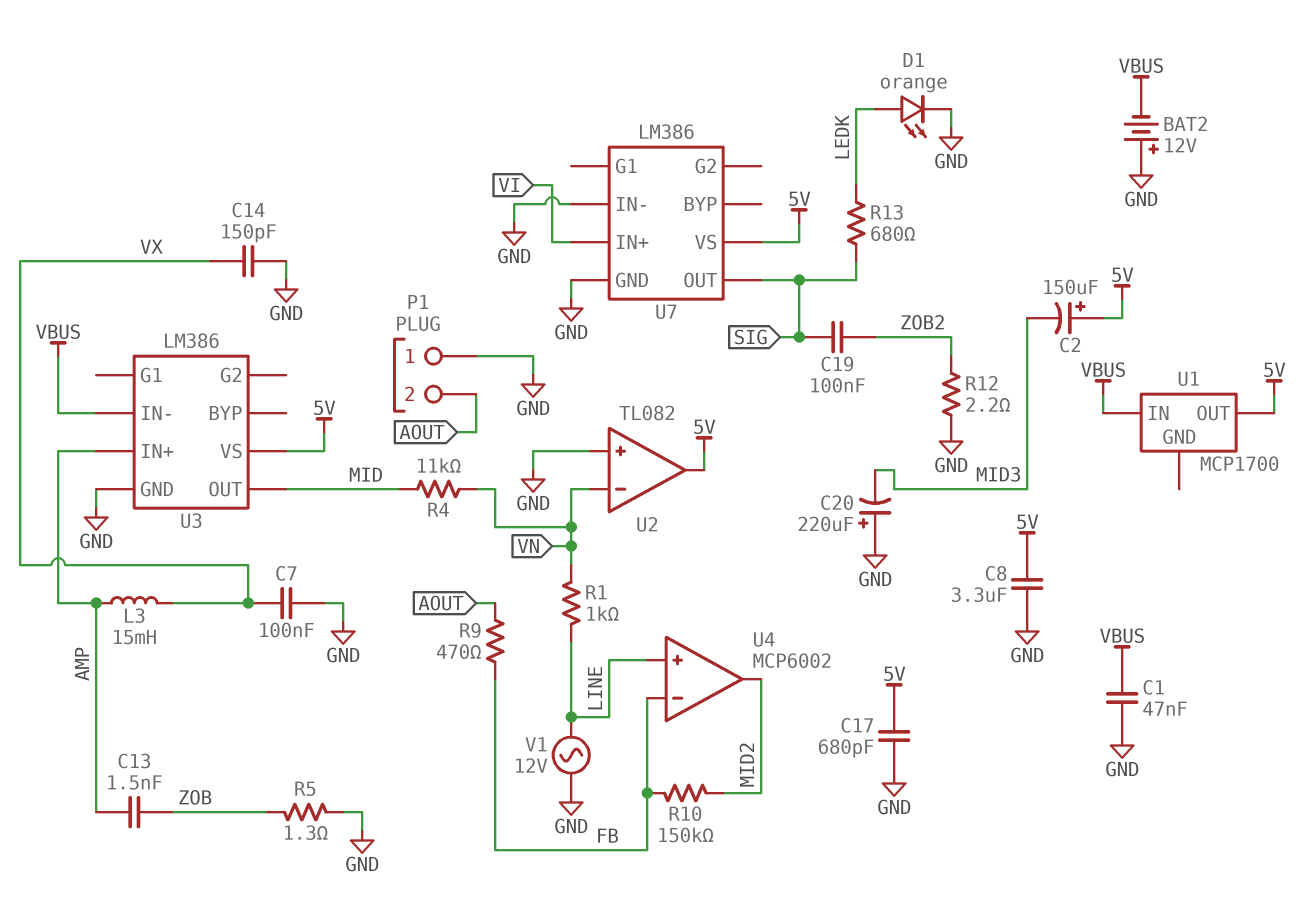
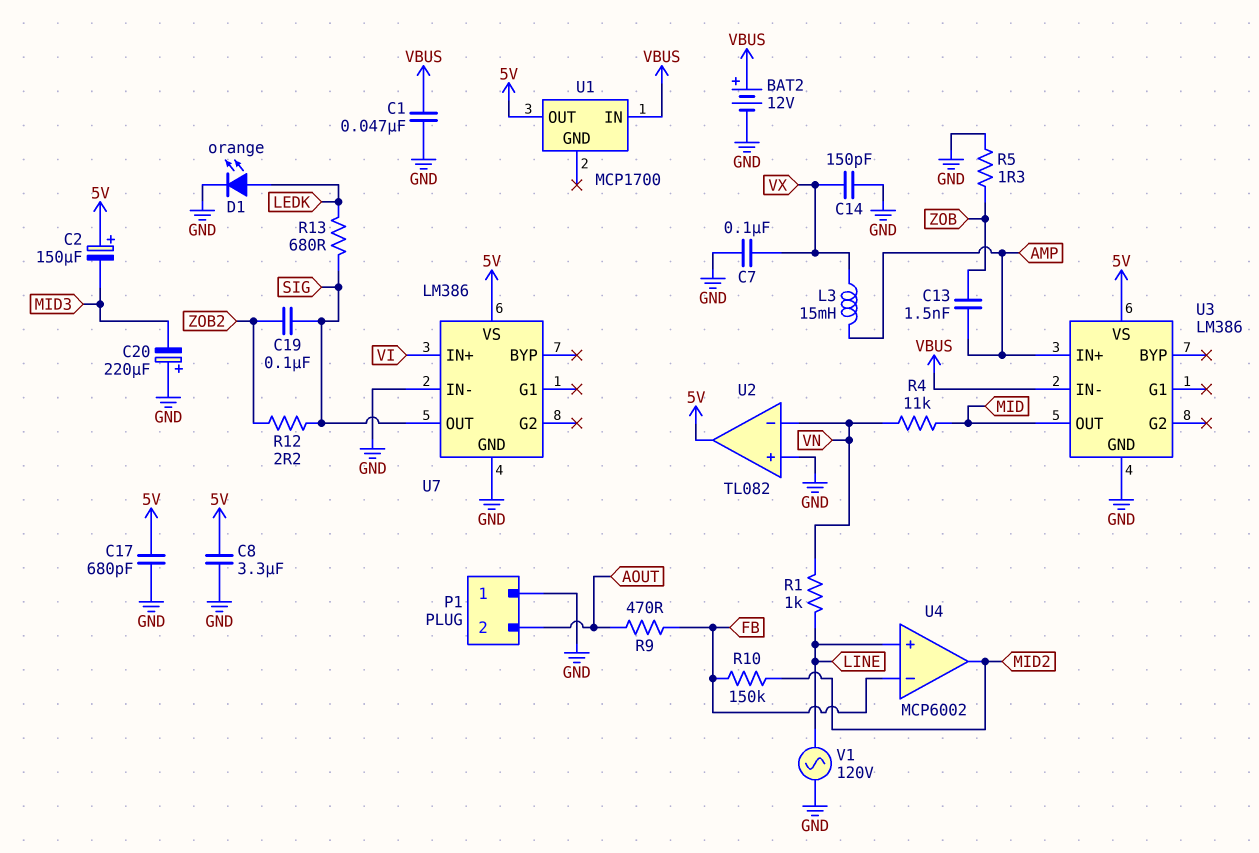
BAT2: 12V (plus GND, minus VBUS) -> 12V (plus VBUS, minus GND)
R12: 2.2 (GND, ZOB2) -> 2.2 (SIG, ZOB2)
V1: AC 12V (GND, LINE) -> AC 120V (GND, LINE)

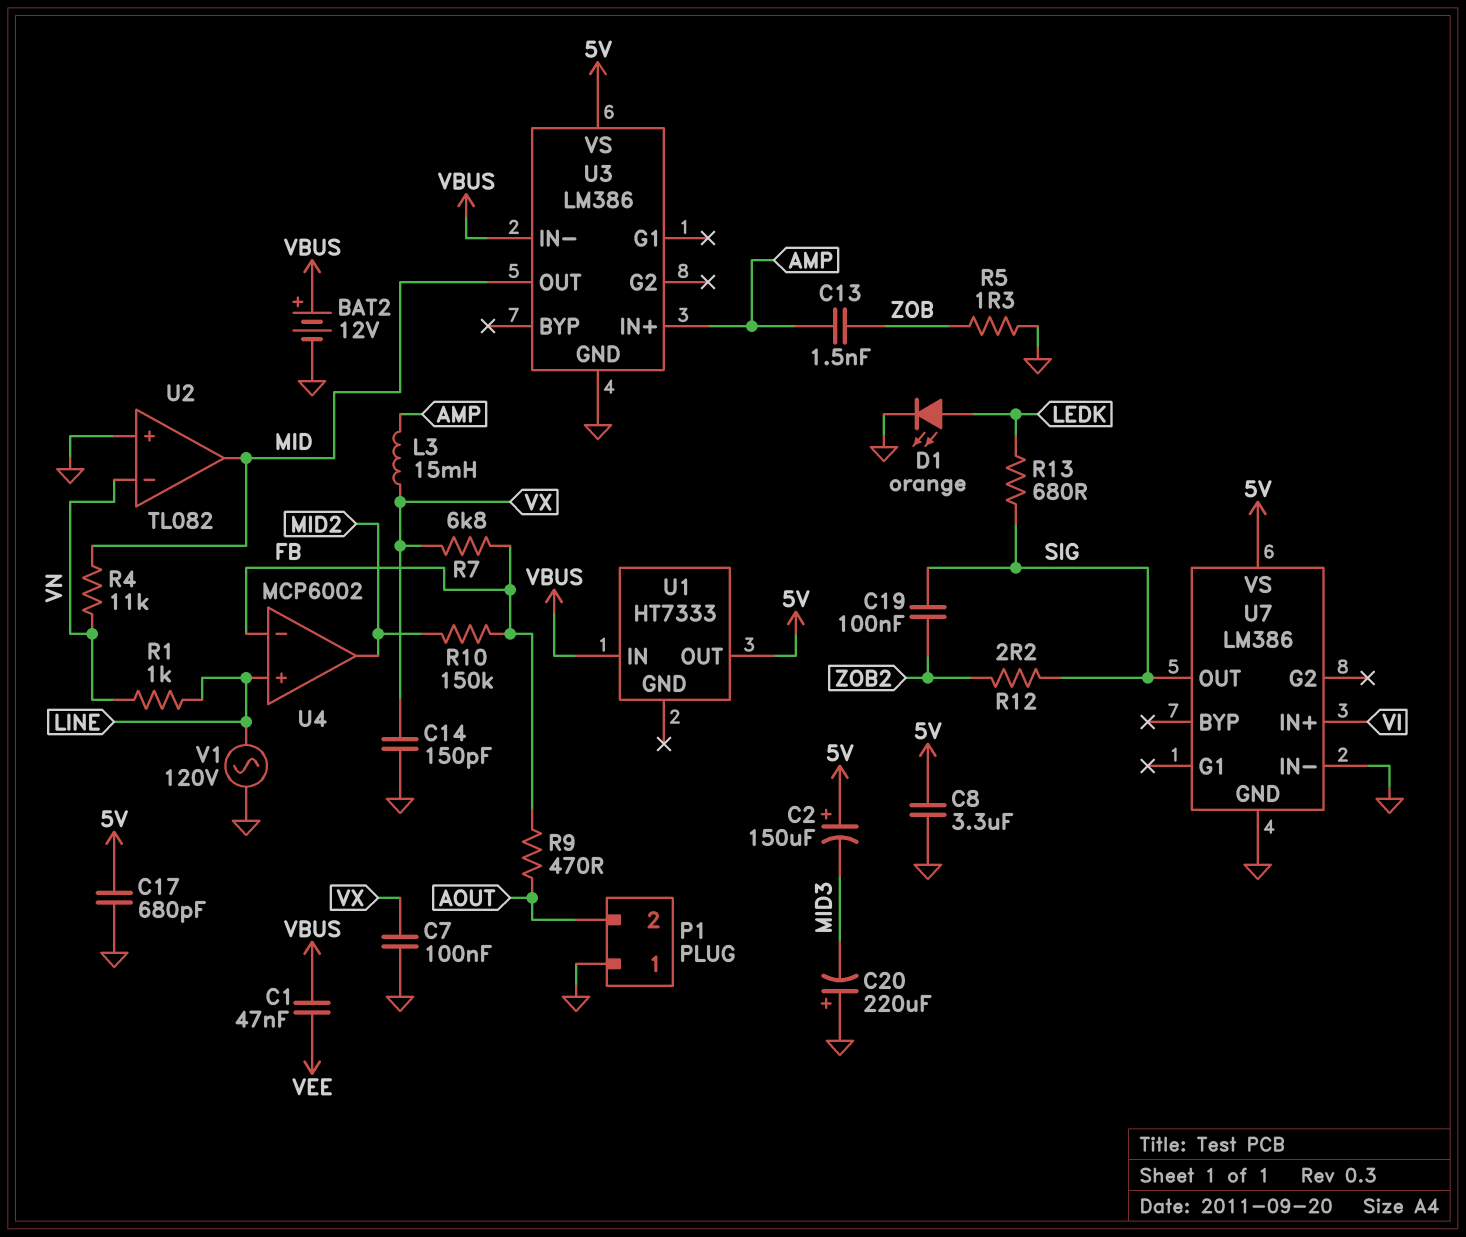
C1: 47nF (GND, VBUS) -> 47nF (VBUS, VEE)
R7: none -> 6.8k (FB, VX)
U1: MCP1700 -> HT7333
U2 pin out: 5V -> MID

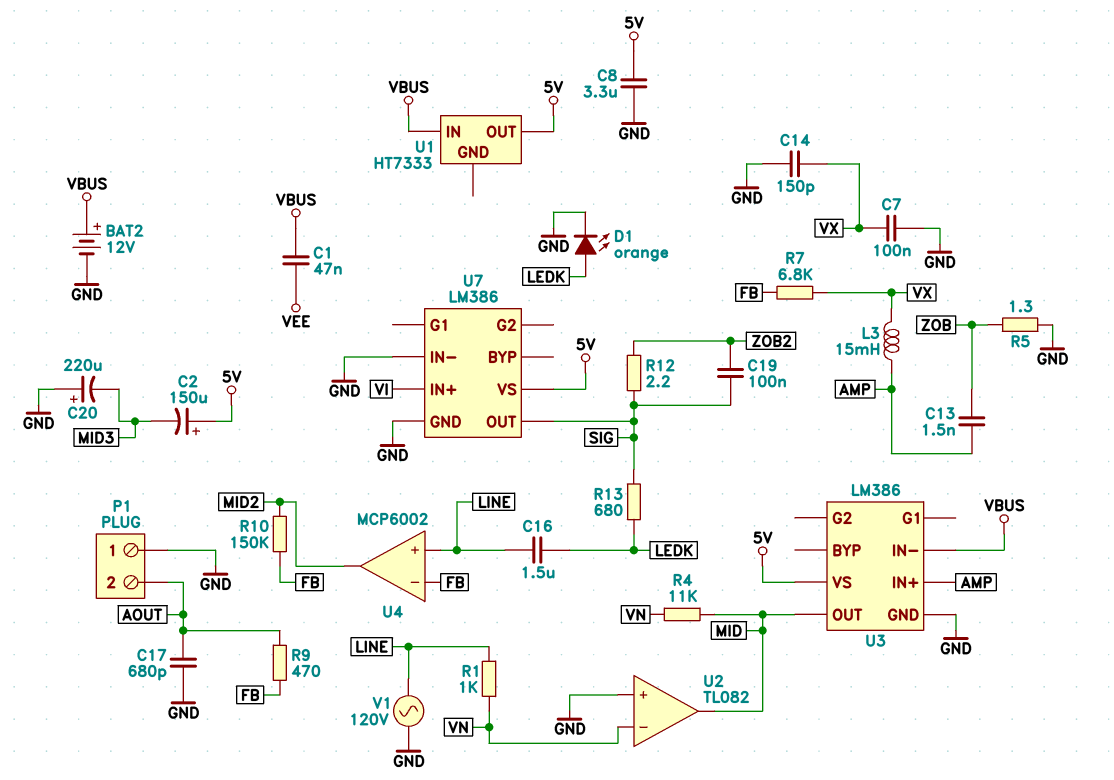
C16: none -> 1.5uF (LEDK, LINE)
C17: 680pF (5V, GND) -> 680pF (AOUT, GND)

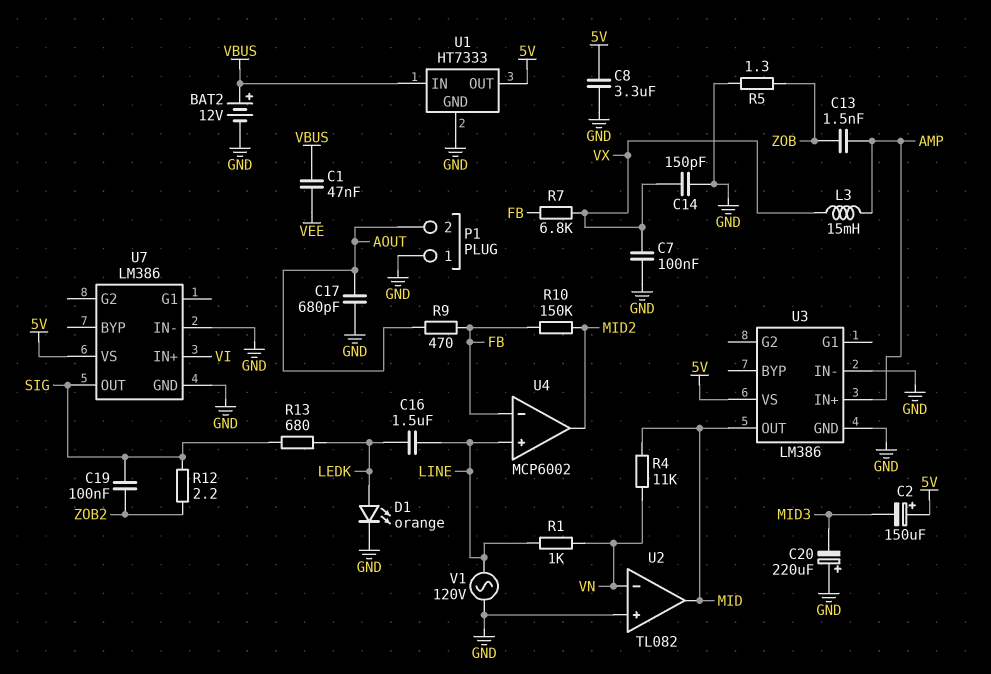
U1 pin GND: none -> GND
U3 pin IN-: VBUS -> GND

